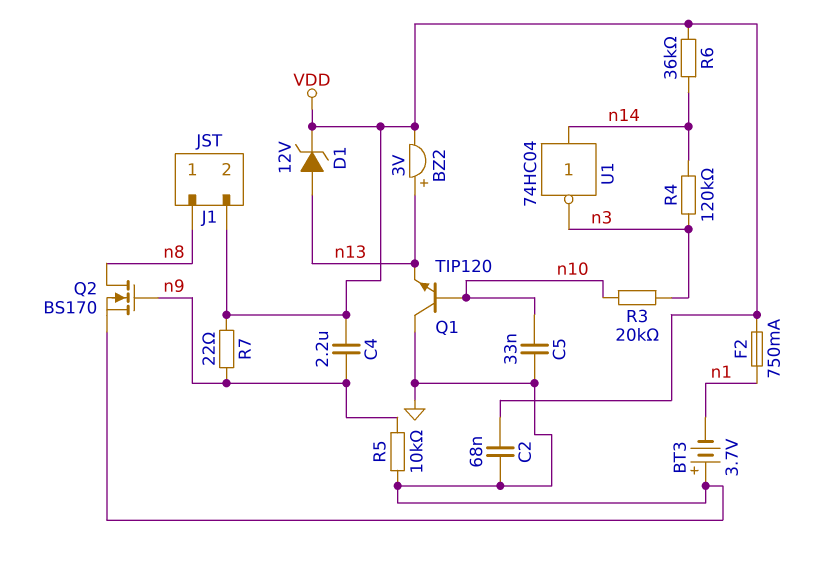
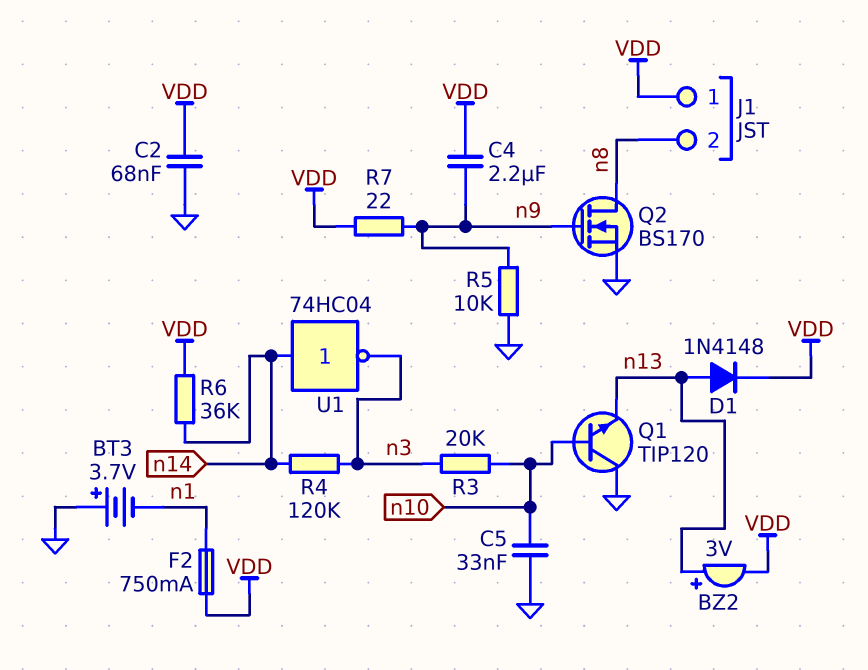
D1: zener 12V (A n13, K VDD) -> diode 1N4148 (A n13, K VDD)
J1 pin 1: n8 -> VDD
J1 pin 2: VDD -> n8

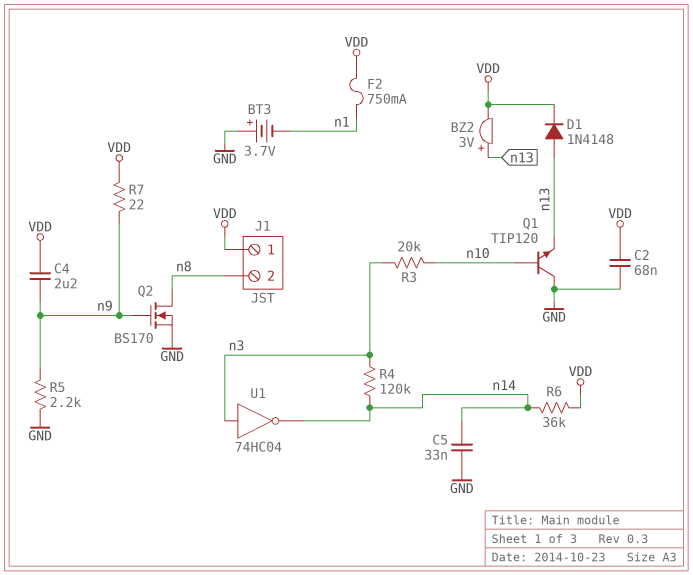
C5: 33nF (GND, n10) -> 33nF (GND, n14)
R5: 10k (GND, n9) -> 2.2k (GND, n9)
U1: NOT 74HC04 (in n14, out n3) -> NOT 74HC04 (in n3, out n14)

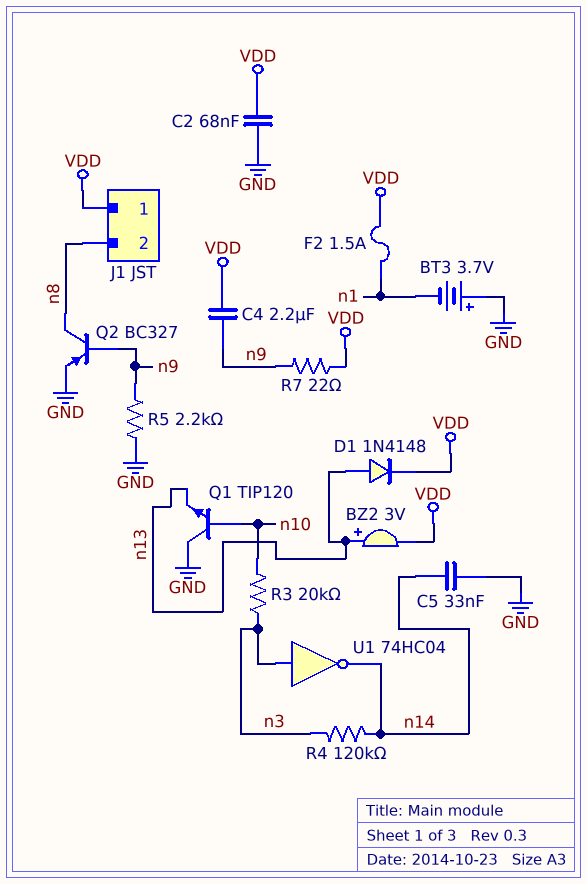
F2: 750mA (VDD, n1) -> 1.5A (VDD, n1)
Q2: NMOS BS170 (G n9, D n8, S GND) -> PNP BC327 (B n9, C n8, E GND)
R6: 36k (VDD, n14) -> none

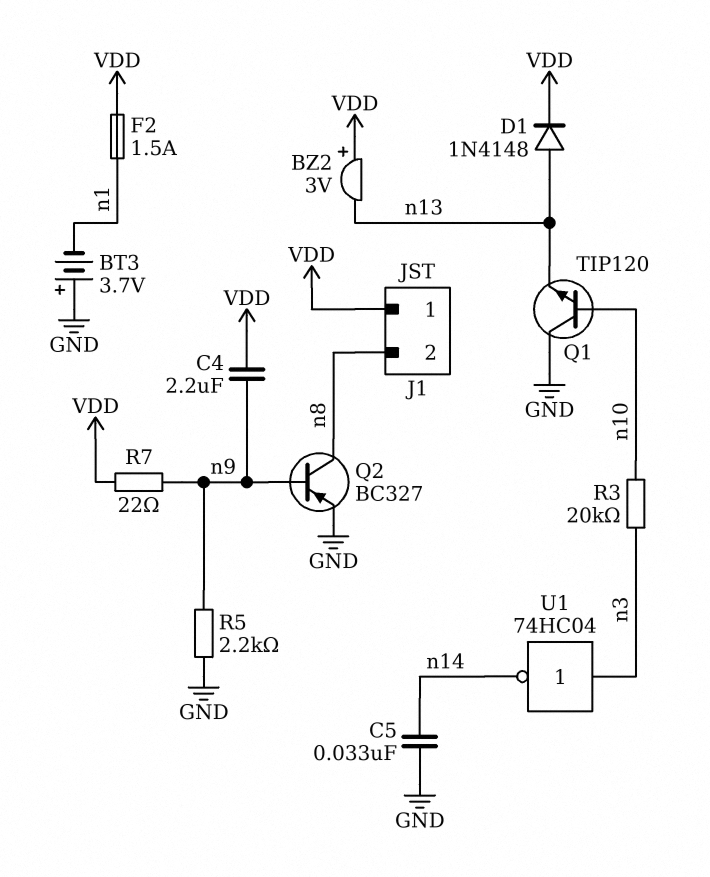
BZ2: buzzer 3V (plus n13, minus VDD) -> buzzer 3V (plus VDD, minus n13)
C2: 68nF (GND, VDD) -> none
R4: 120k (n3, n14) -> none

